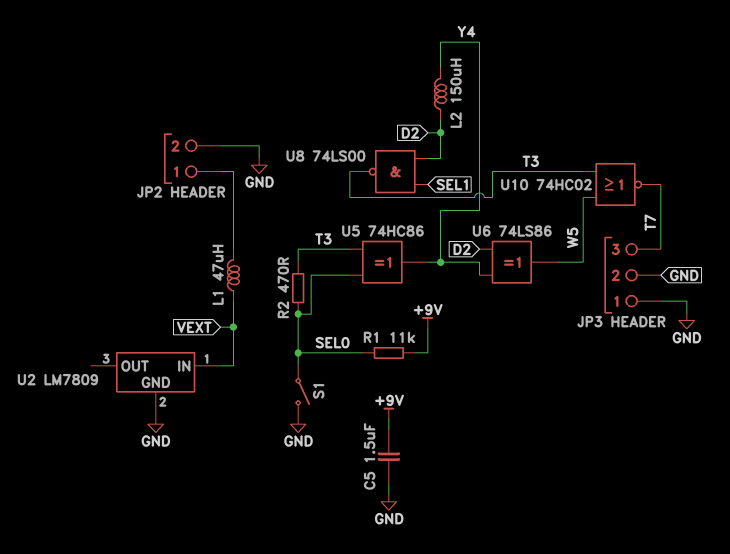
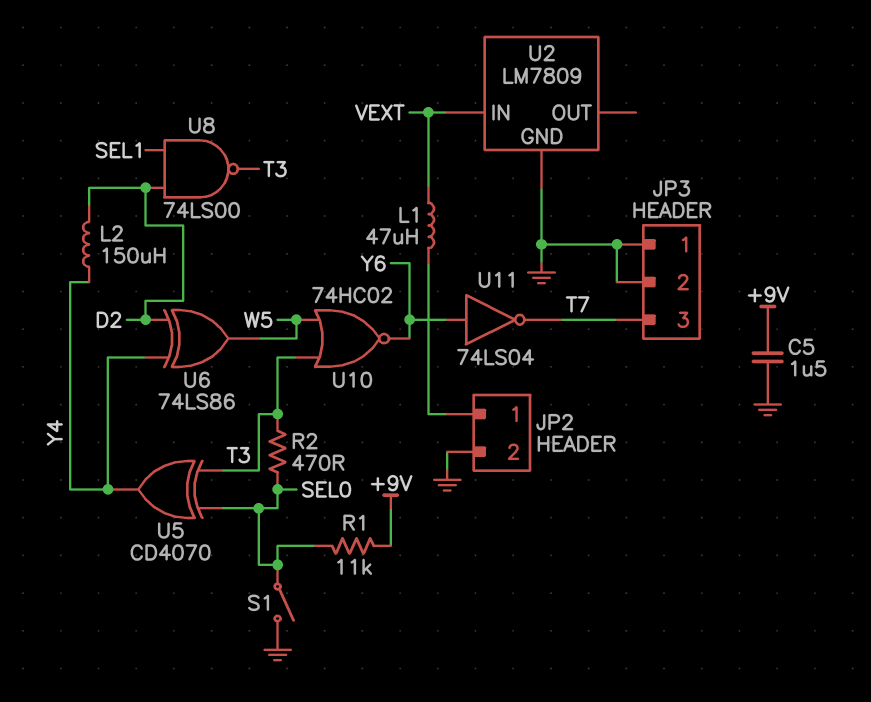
U5: XOR 74HC86 (in SEL0, in T3, out Y4) -> XOR CD4070 (in SEL0, in T3, out Y4)
U10: NOR 74HC02 (in T3, in W5, out T7) -> NOR 74HC02 (in T3, in W5, out Y6)
U11: none -> NOT 74LS04 (in Y6, out T7)

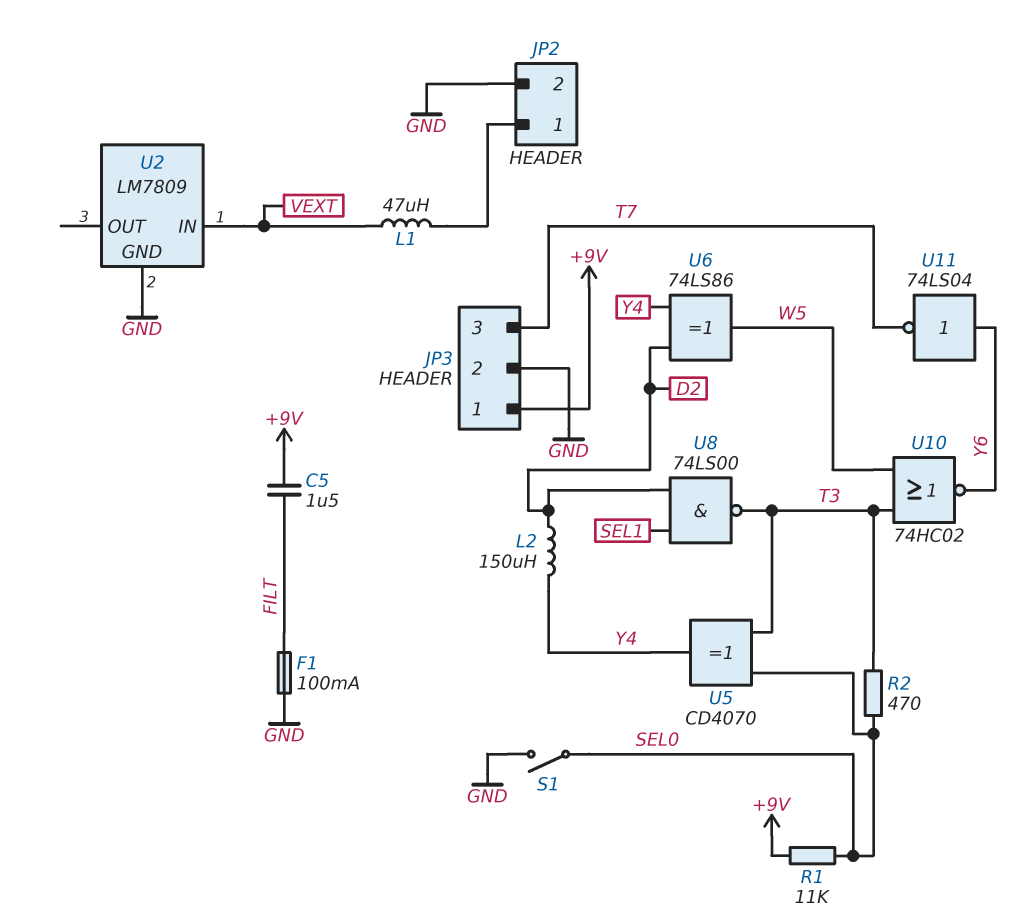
C5: 1.5uF (+9V, GND) -> 1.5uF (+9V, FILT)
F1: none -> 100mA (FILT, GND)
JP3 pin 1: GND -> +9V

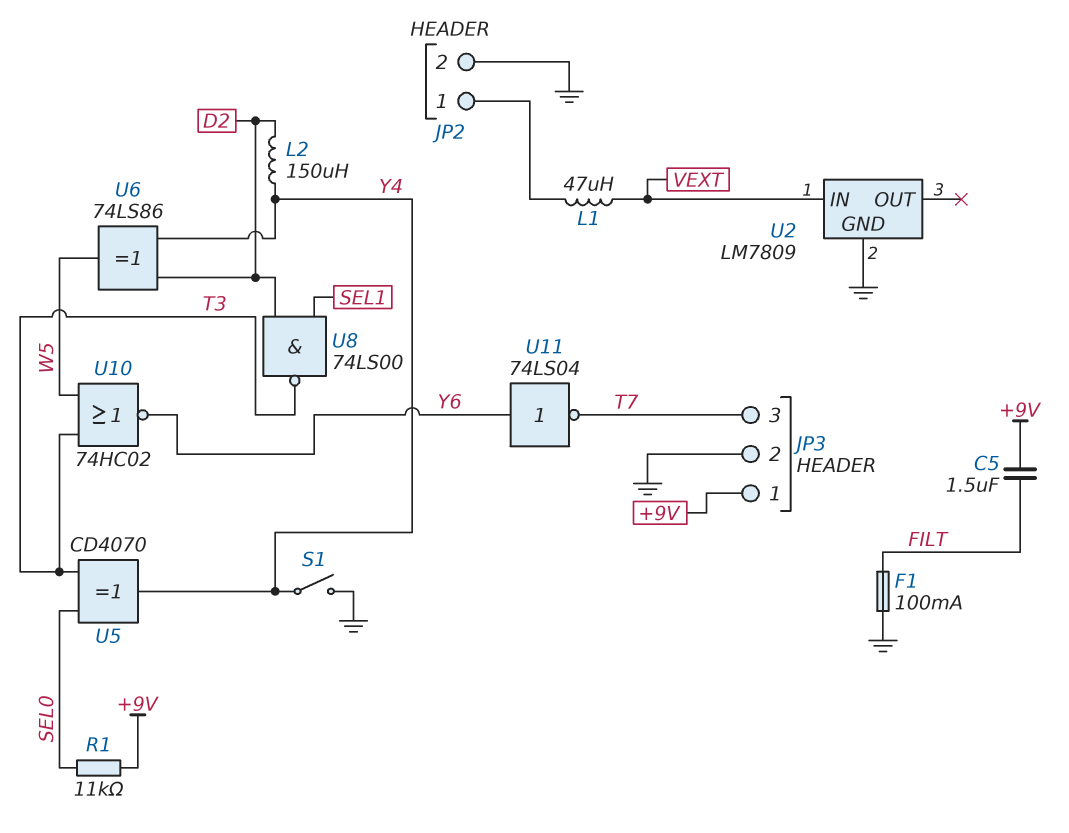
R2: 470 (SEL0, T3) -> none
S1: switch (GND, SEL0) -> switch (GND, Y4)

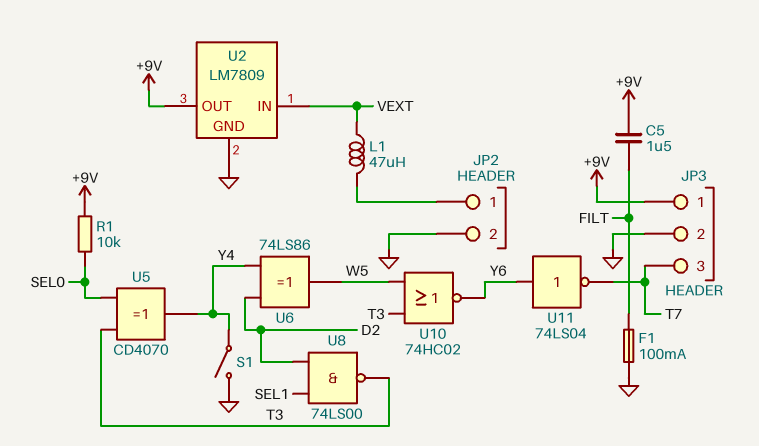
L2: 150uH (D2, Y4) -> none
R1: 11k (+9V, SEL0) -> 10k (+9V, SEL0)
U2 pin OUT: none -> +9V

